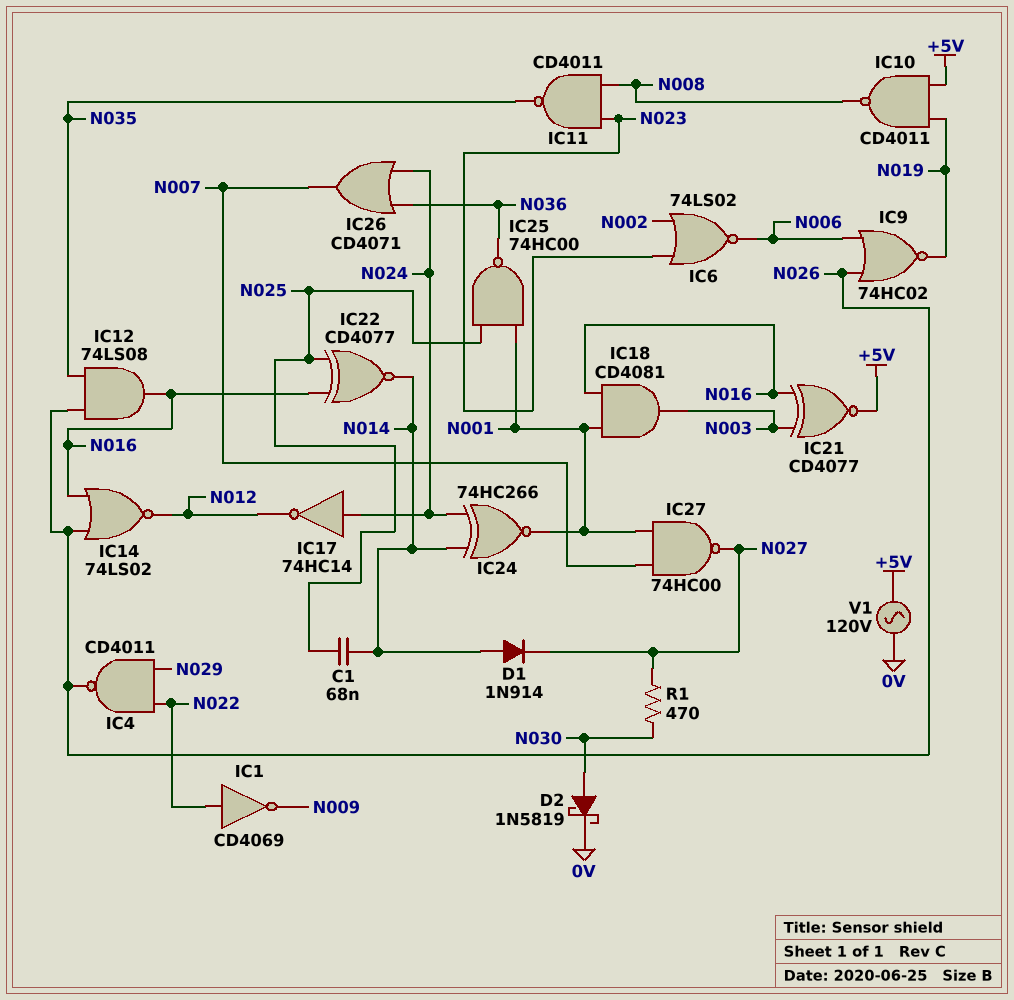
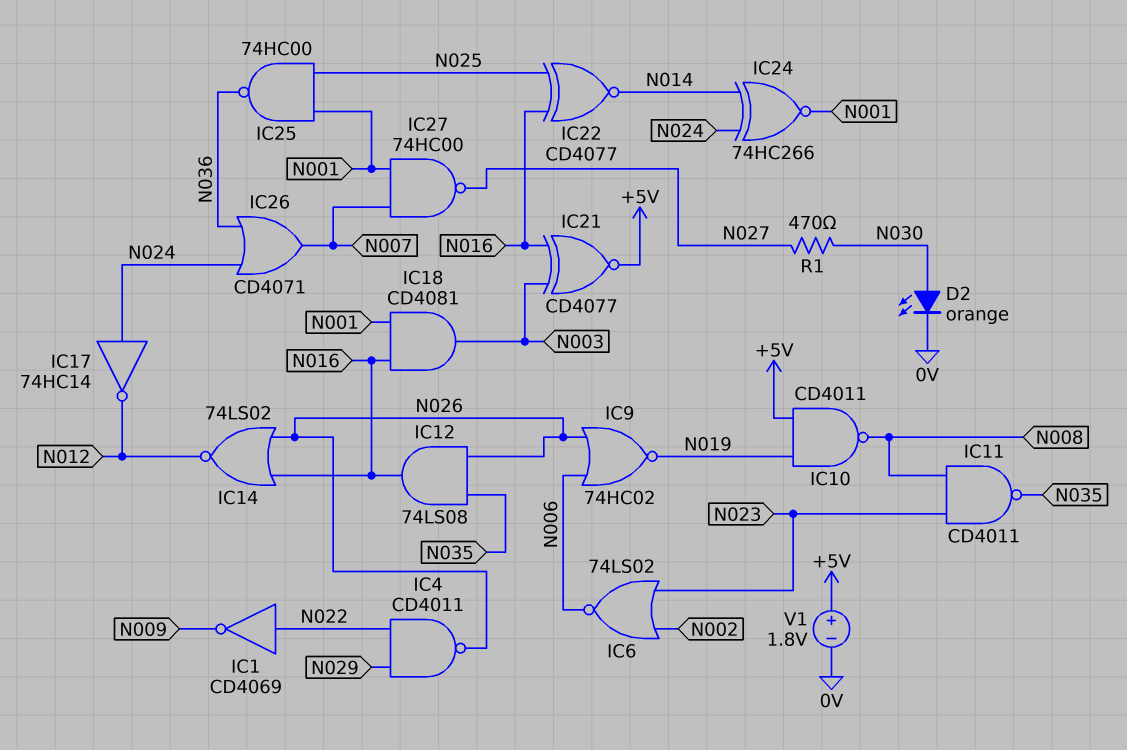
C1: 68nF (N014, N025) -> none
D1: diode 1N914 (A N014, K N027) -> none
D2: schottky 1N5819 (A N030, K 0V) -> LED orange (A N030, K 0V)
V1: AC 120V (+5V, 0V) -> 1.8V (plus +5V, minus 0V)

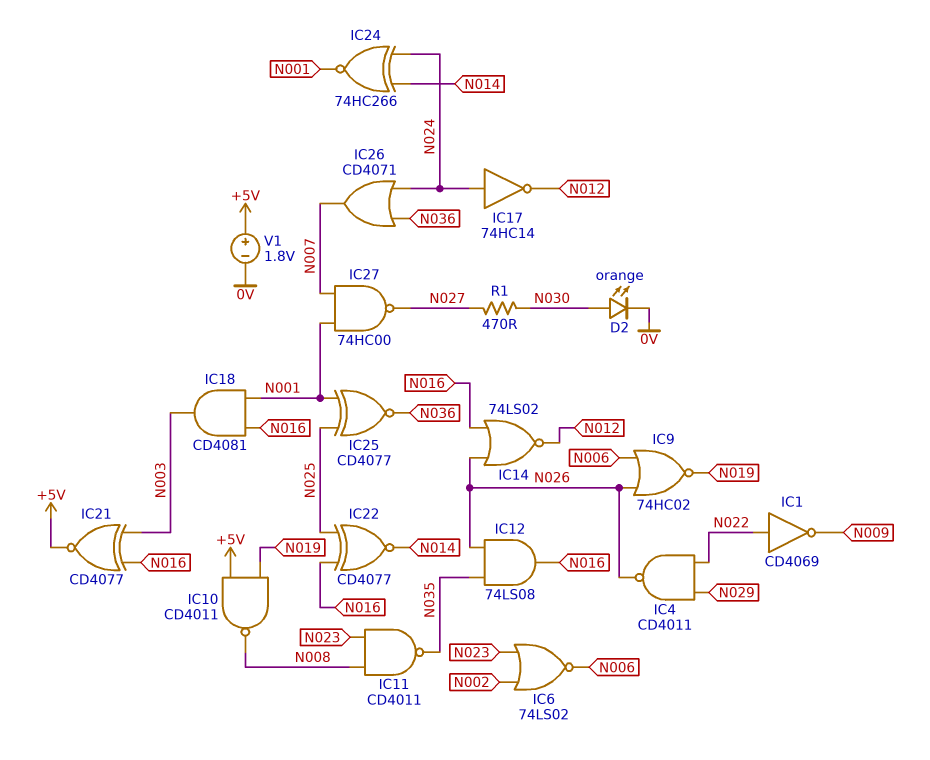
IC25: NAND 74HC00 (in N001, in N025, out N036) -> XNOR CD4077 (in N001, in N025, out N036)

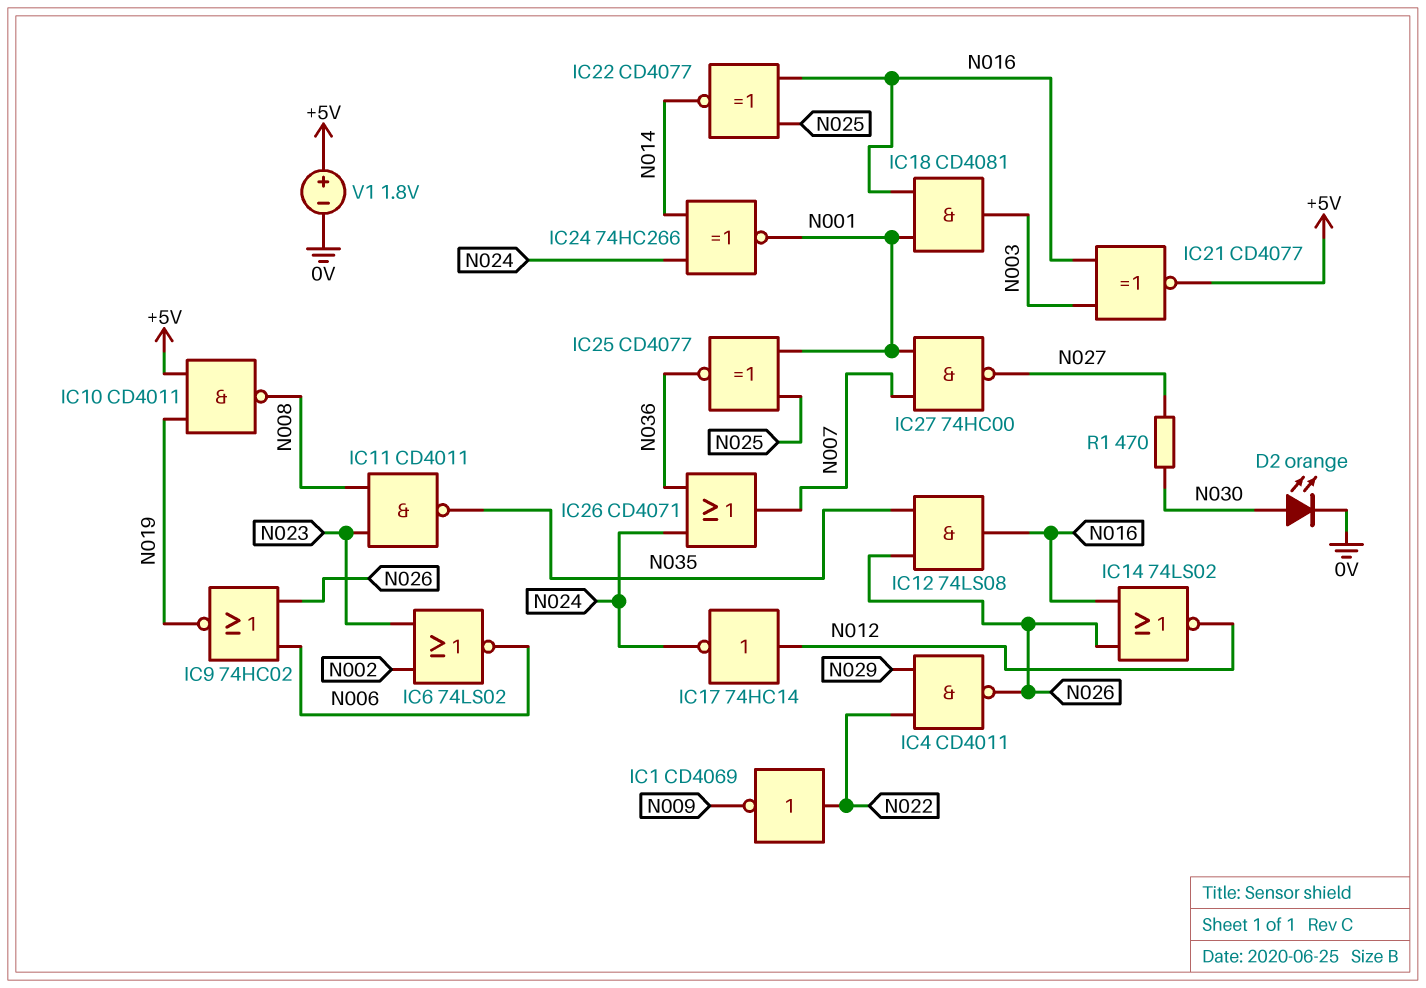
IC17: NOT 74HC14 (in N024, out N012) -> NOT 74HC14 (in N012, out N024)

